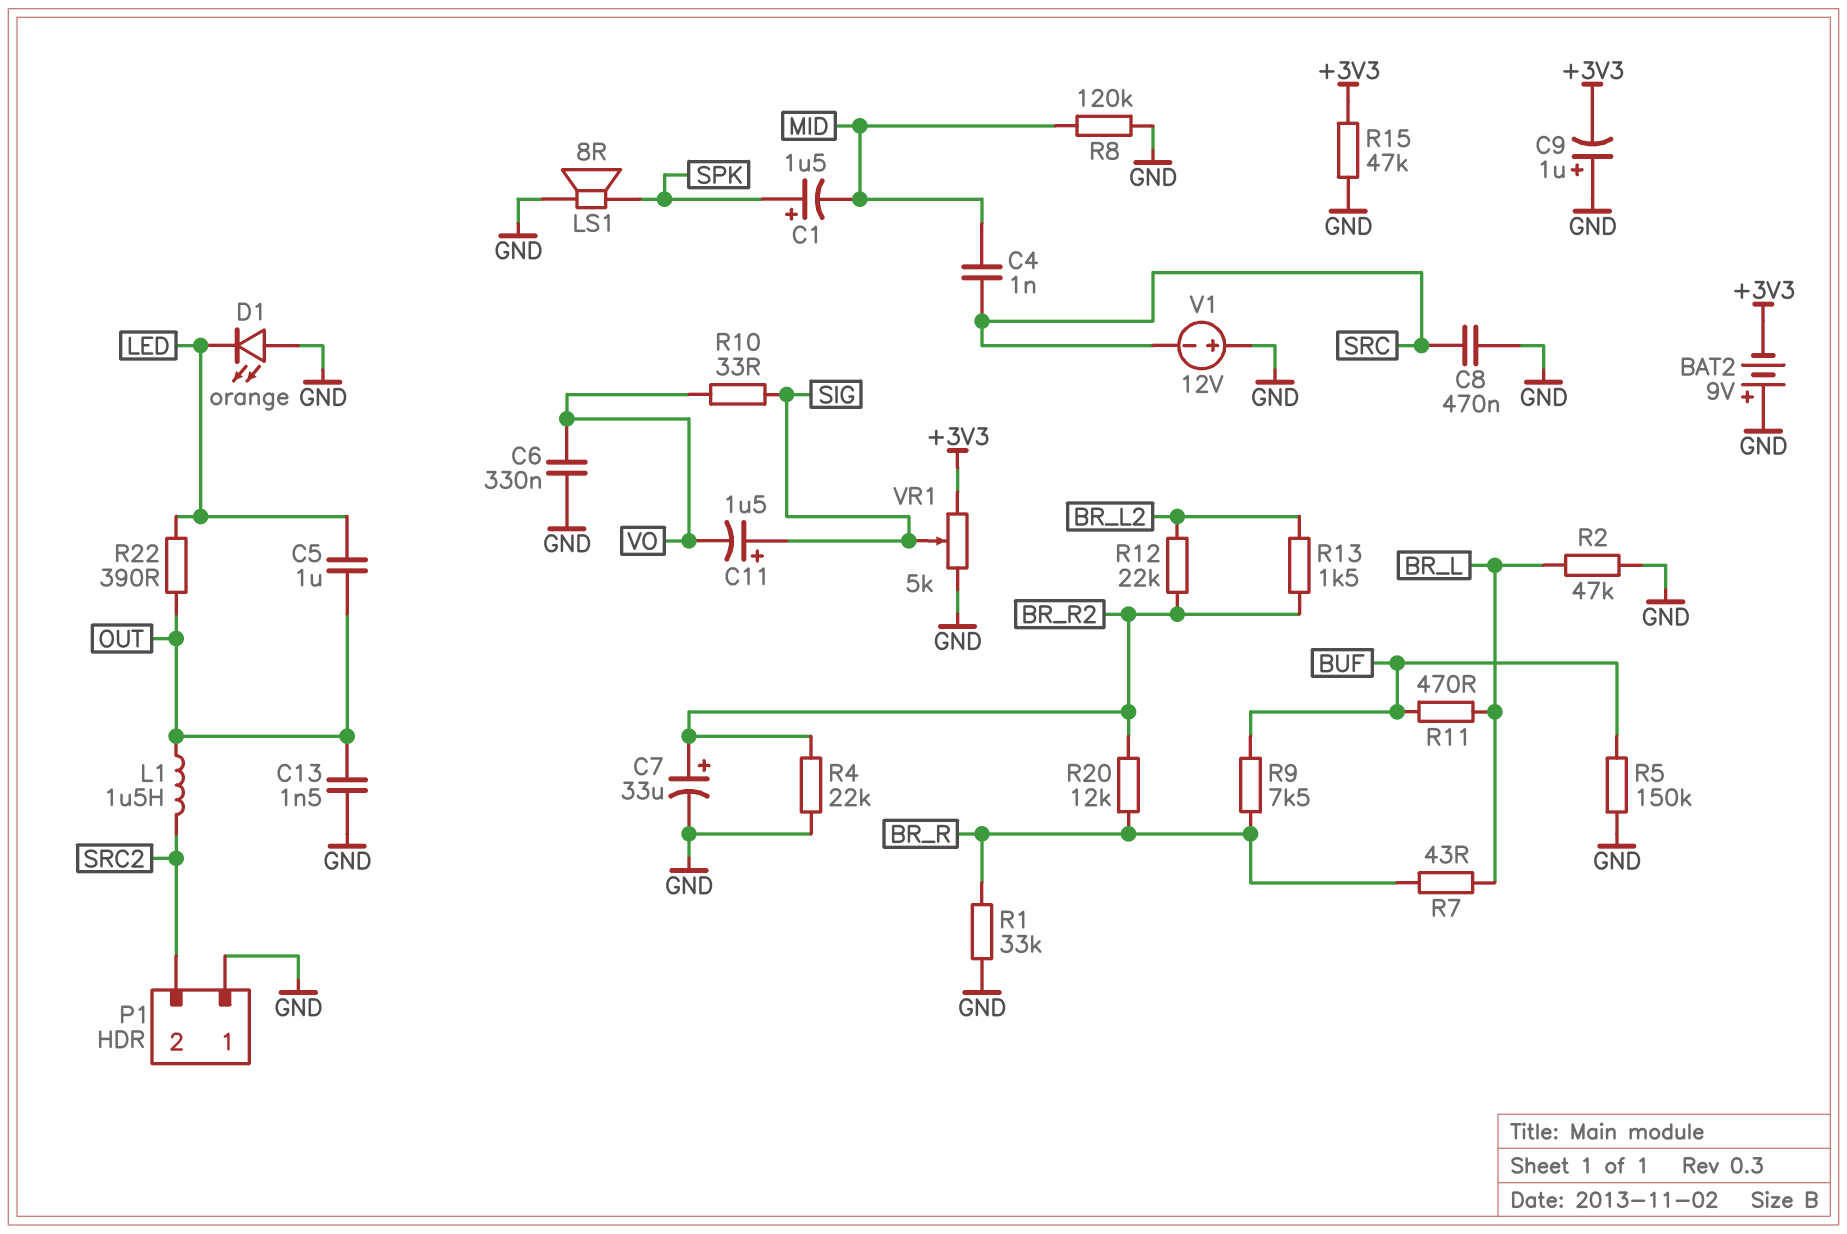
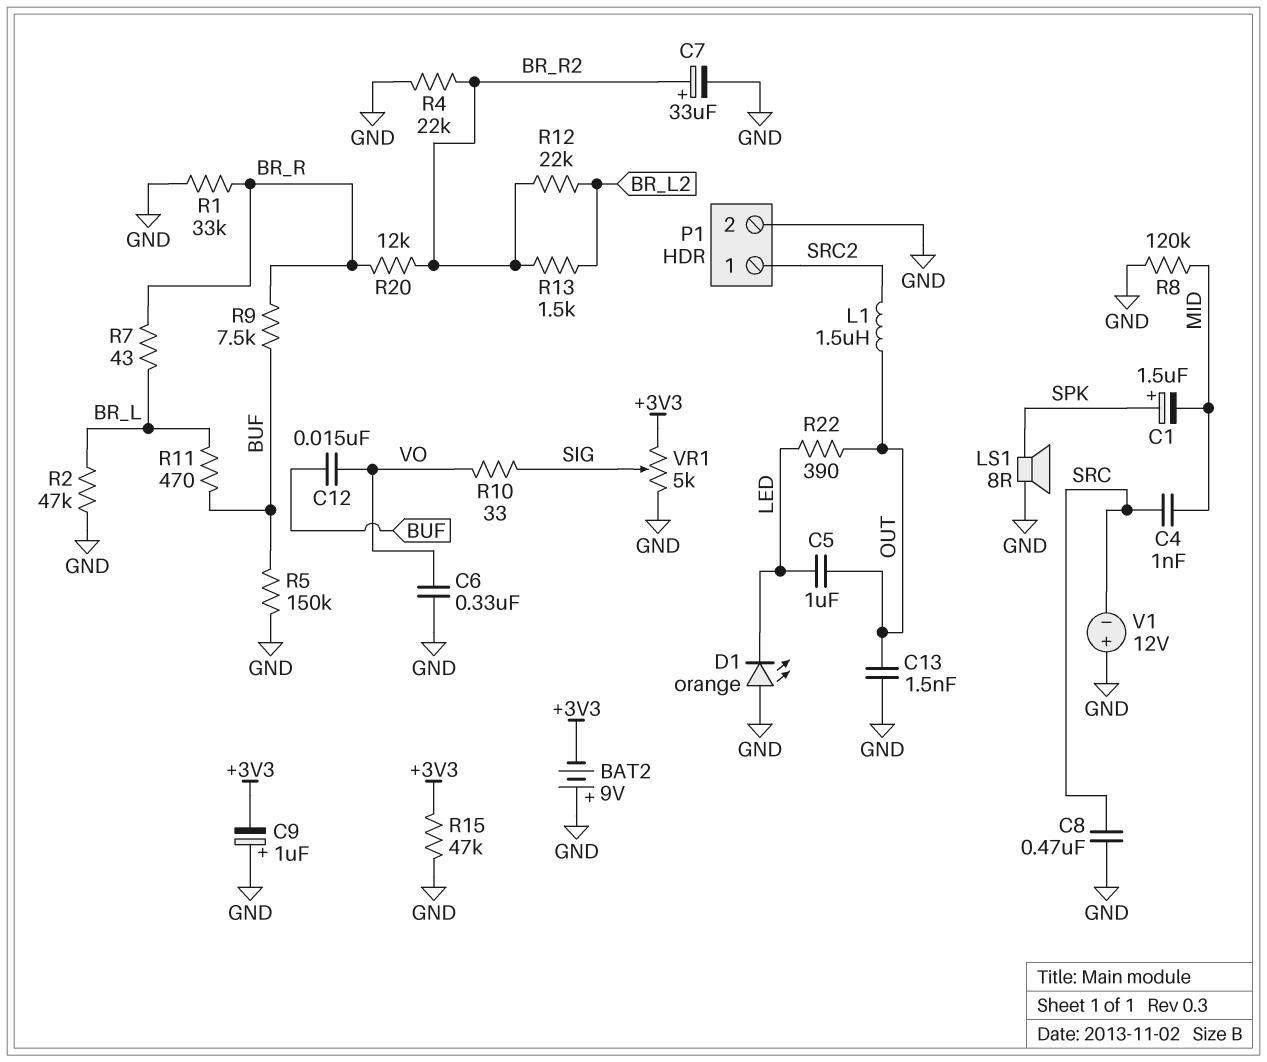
C11: 1.5uF (plus SIG, minus VO) -> none
C12: none -> 15nF (BUF, VO)
P1 pin 1: GND -> SRC2
P1 pin 2: SRC2 -> GND

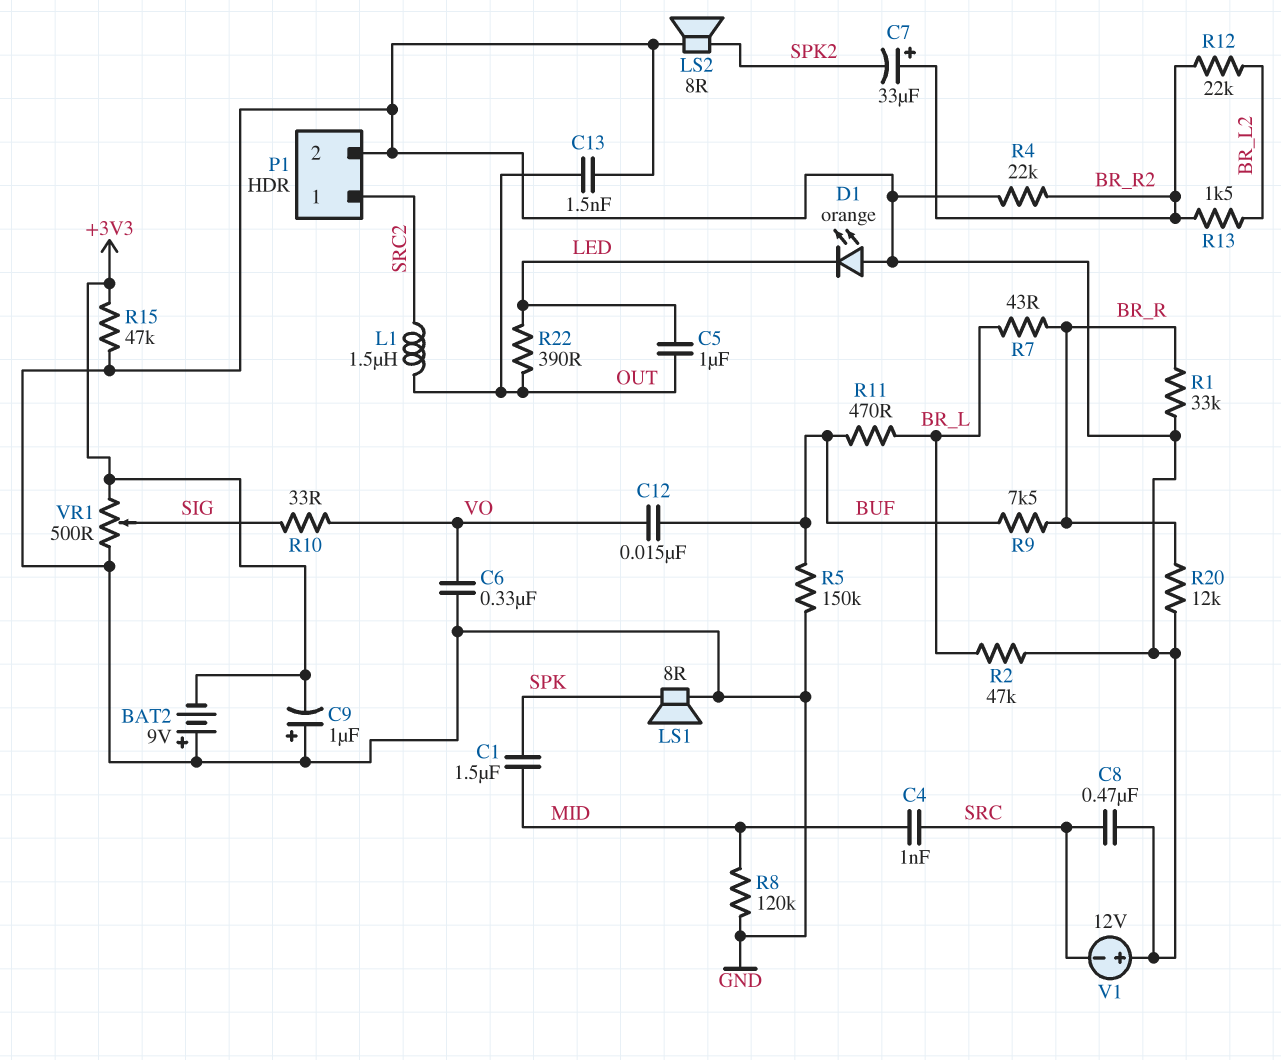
C1: 1.5uF (plus SPK, minus MID) -> 1.5uF (MID, SPK)
C7: 33uF (plus BR_R2, minus GND) -> 33uF (plus BR_R2, minus SPK2)
LS2: none -> speaker 8R (GND, SPK2)
R20: 12k (BR_R, BR_R2) -> 12k (BR_R, GND)
VR1: 5k (+3V3, GND, wiper SIG) -> 500 (+3V3, GND, wiper SIG)

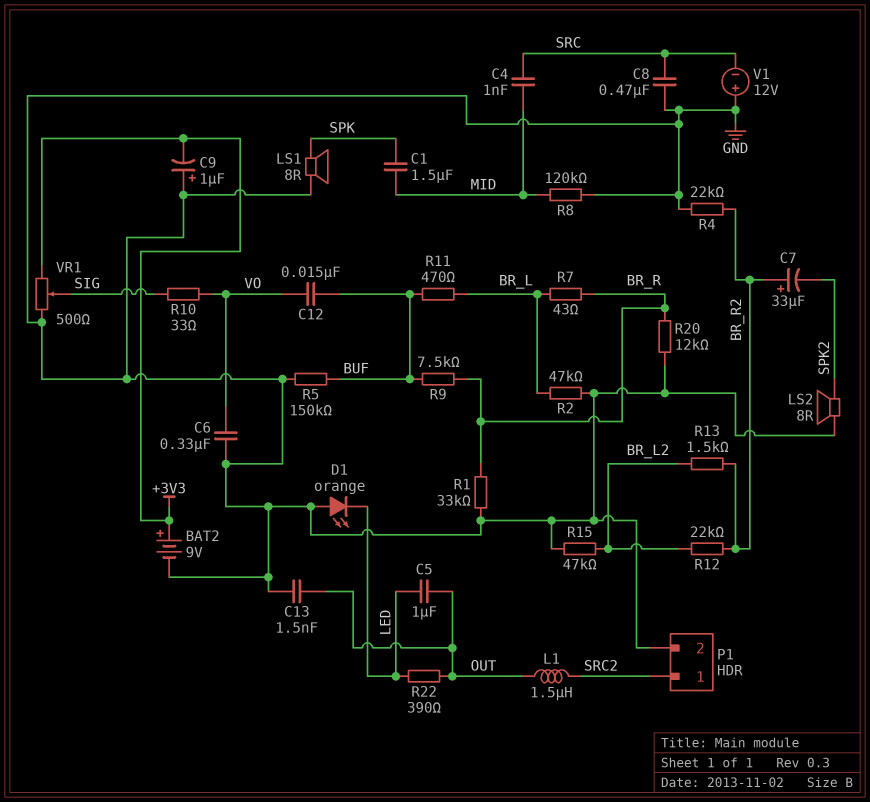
BAT2: 9V (plus GND, minus +3V3) -> 9V (plus +3V3, minus GND)
R15: 47k (+3V3, GND) -> 47k (BR_L2, GND)

